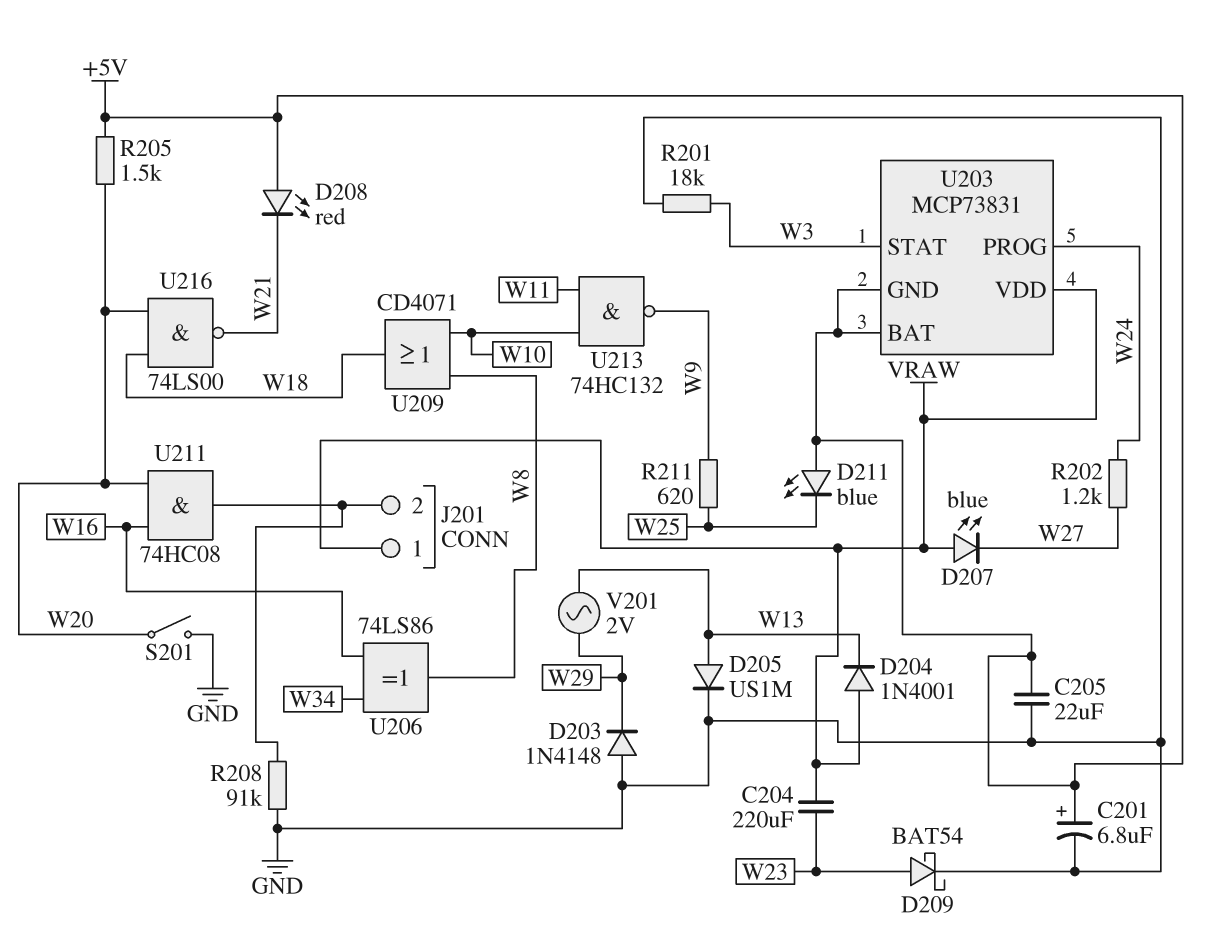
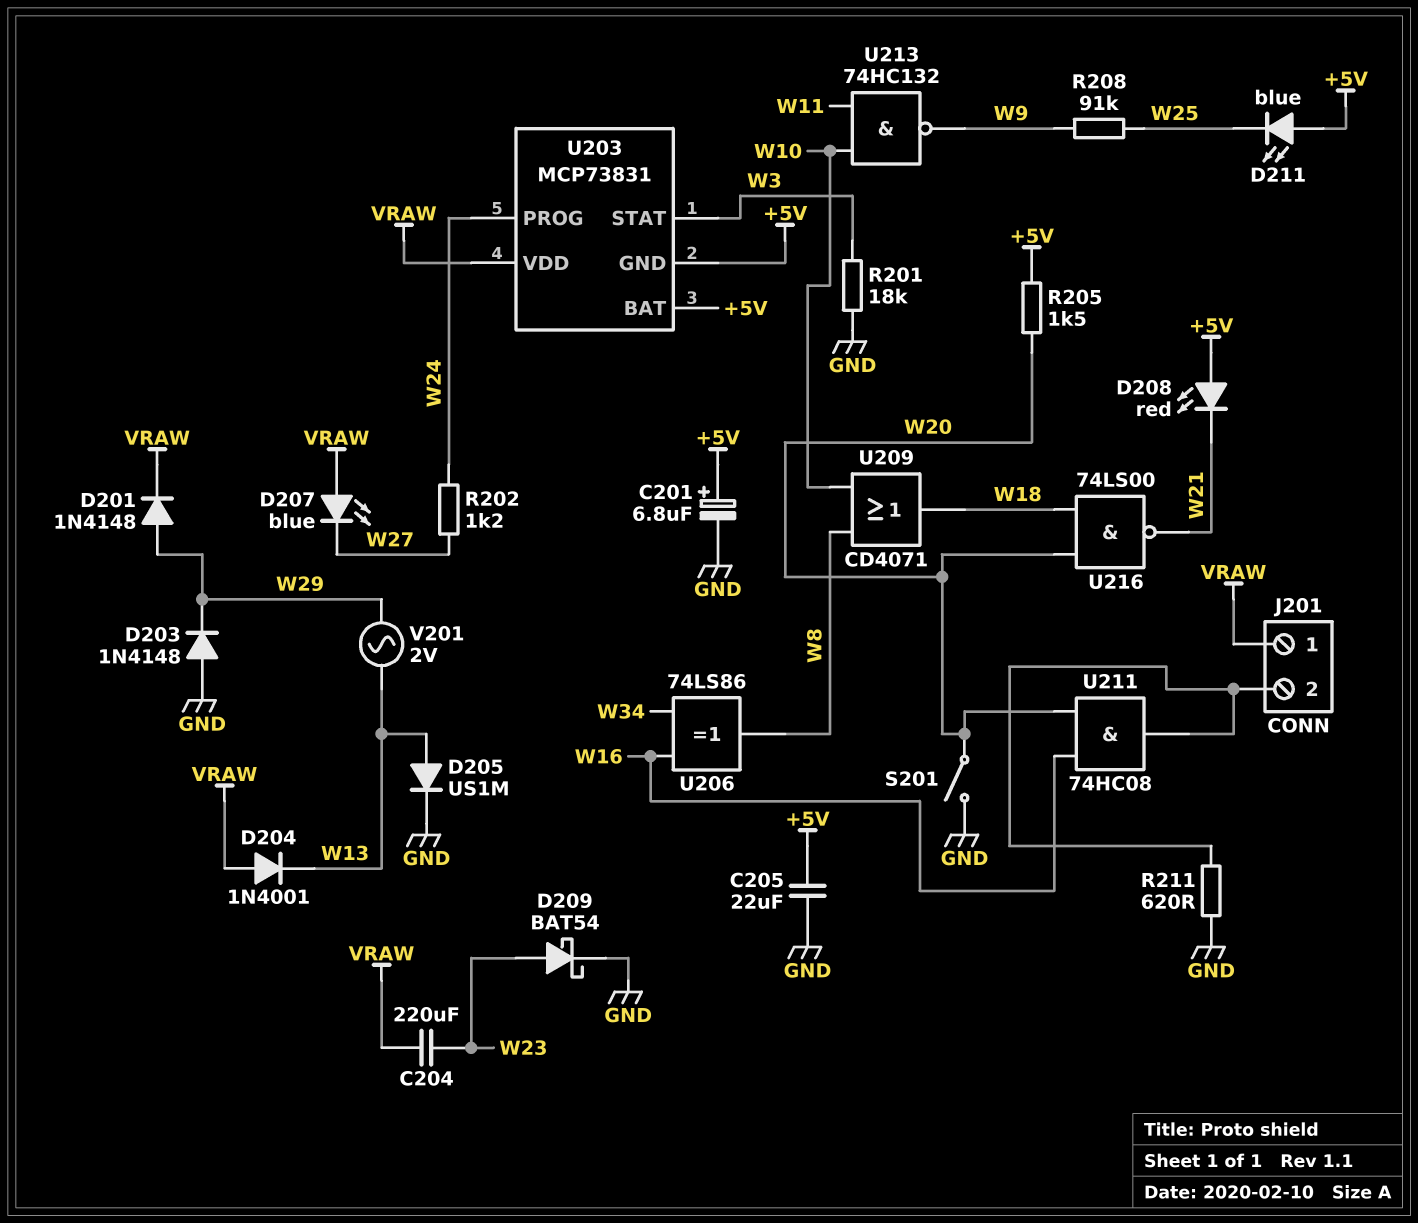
D201: none -> diode 1N4148 (A W29, K VRAW)
R208: 91k (GND, J201/2) -> 91k (W9, W25)
R211: 620 (W9, W25) -> 620 (GND, J201/2)

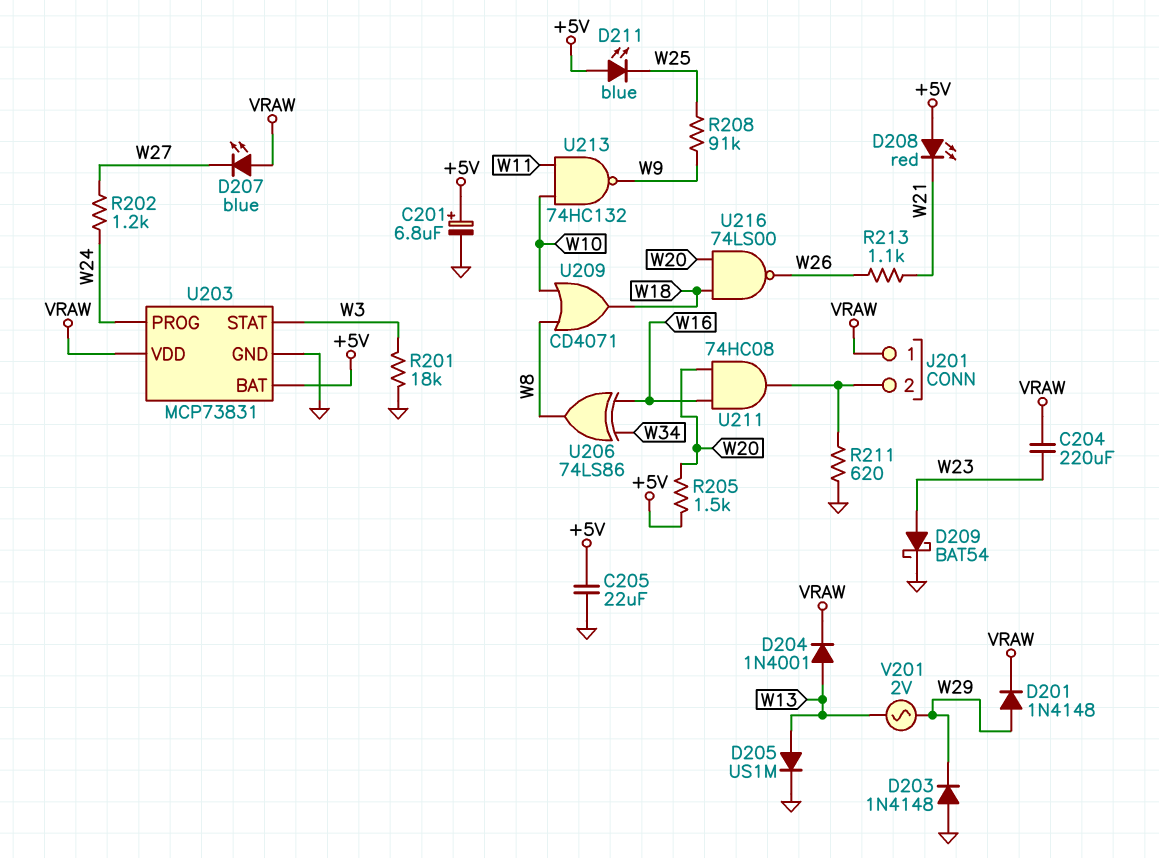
D204: diode 1N4001 (A VRAW, K W13) -> diode 1N4001 (A W13, K VRAW)
R213: none -> 1.1k (W21, W26)
S201: switch (GND, W20) -> none
U203 pin GND: +5V -> GND
U216: NAND 74LS00 (in W18, in W20, out W21) -> NAND 74LS00 (in W18, in W20, out W26)

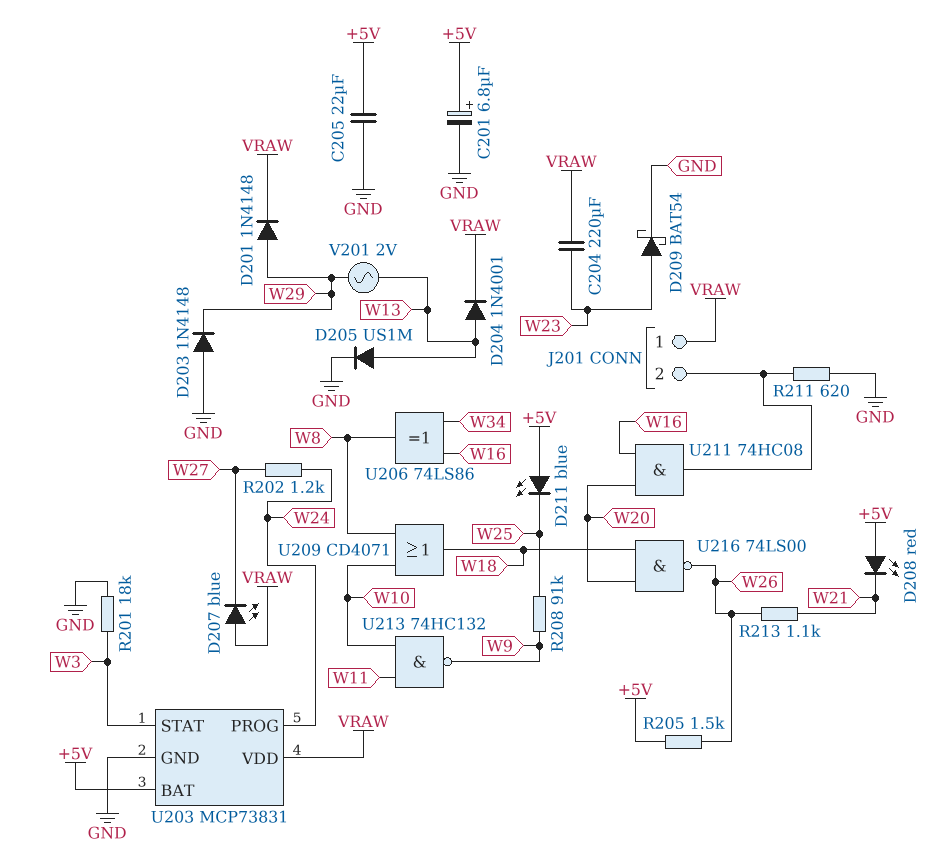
R205: 1.5k (+5V, W20) -> 1.5k (+5V, W26)

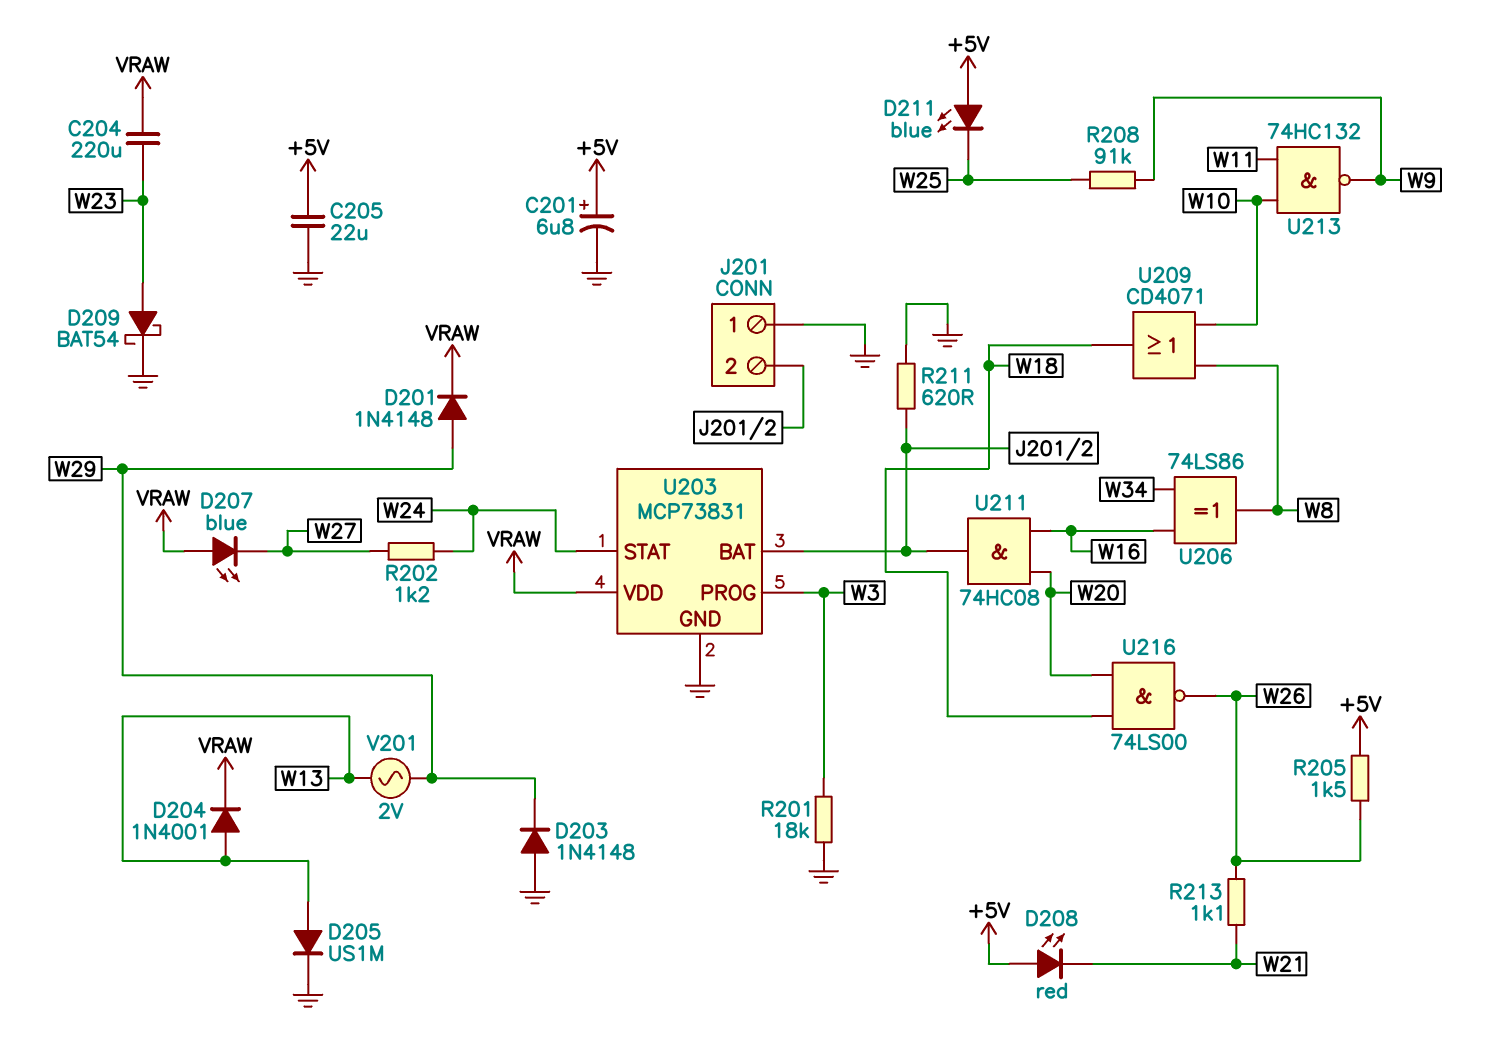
J201 pin 1: VRAW -> GND
U203 pin BAT: +5V -> J201/2
U203 pin PROG: W24 -> W3
U203 pin STAT: W3 -> W24

